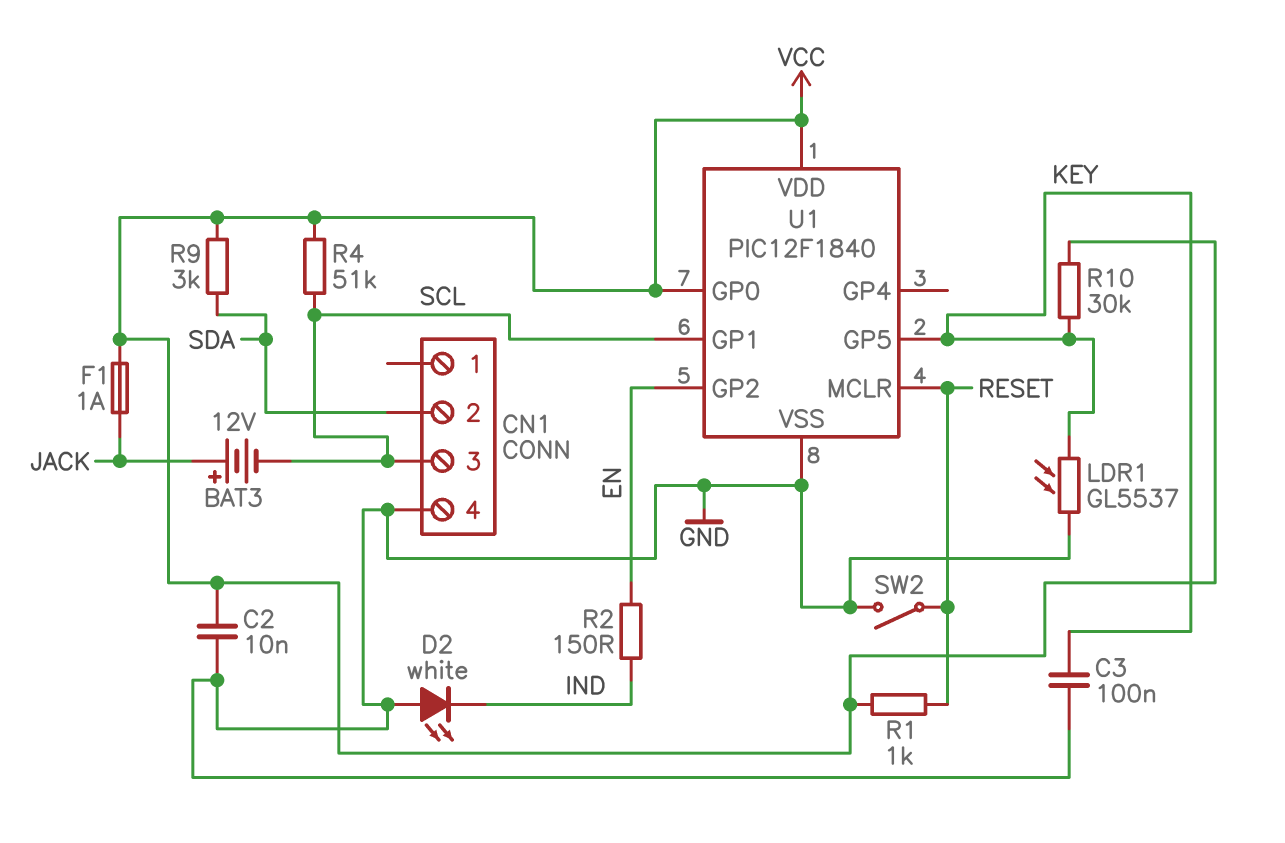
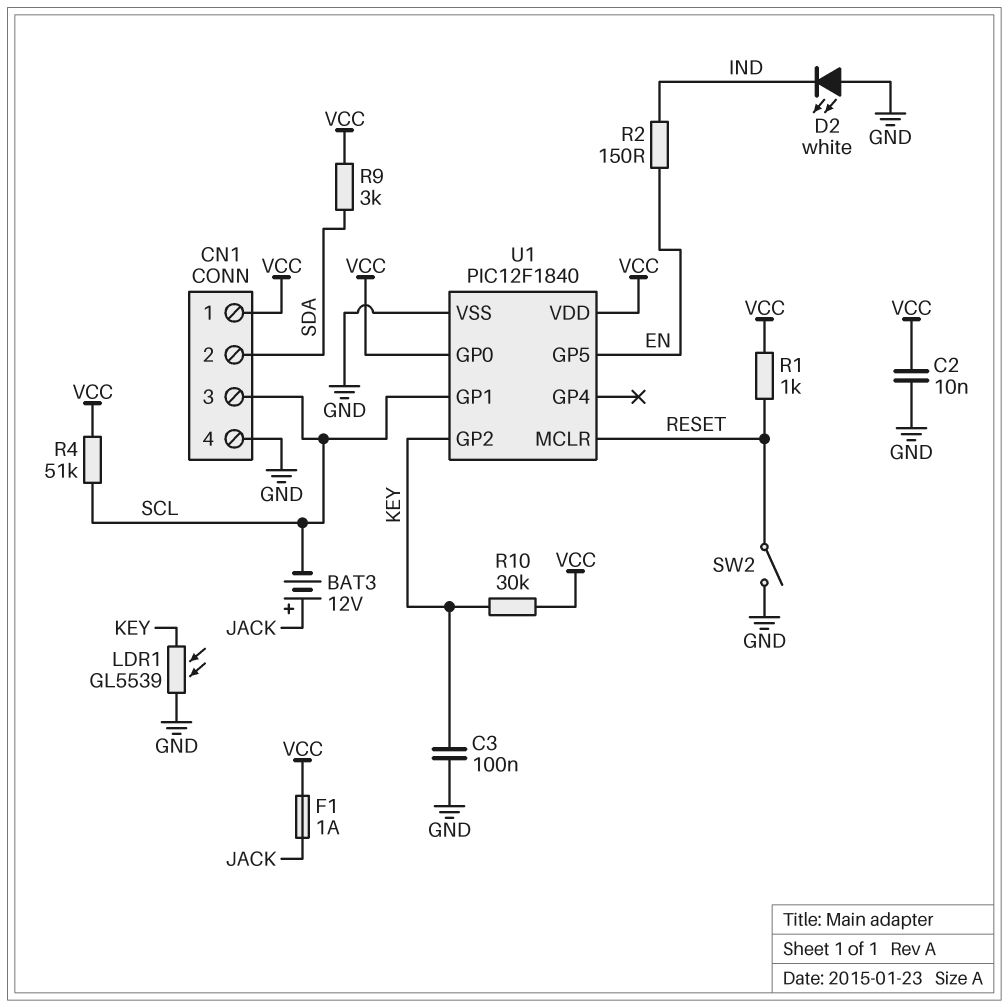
CN1 pin 1: none -> VCC
LDR1: GL5537 (GND, KEY) -> GL5539 (GND, KEY)
U1 pin GP2: EN -> KEY
U1 pin GP5: KEY -> EN

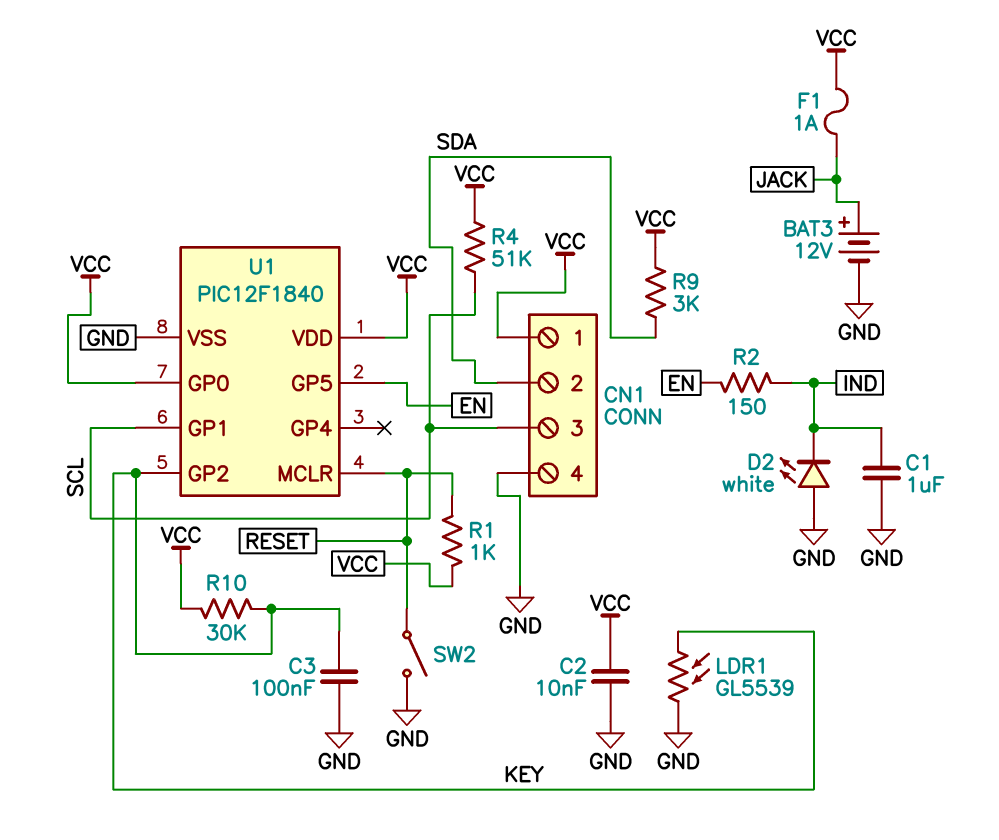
BAT3: 12V (plus JACK, minus SCL) -> 12V (plus JACK, minus GND)
C1: none -> 1uF (GND, IND)

